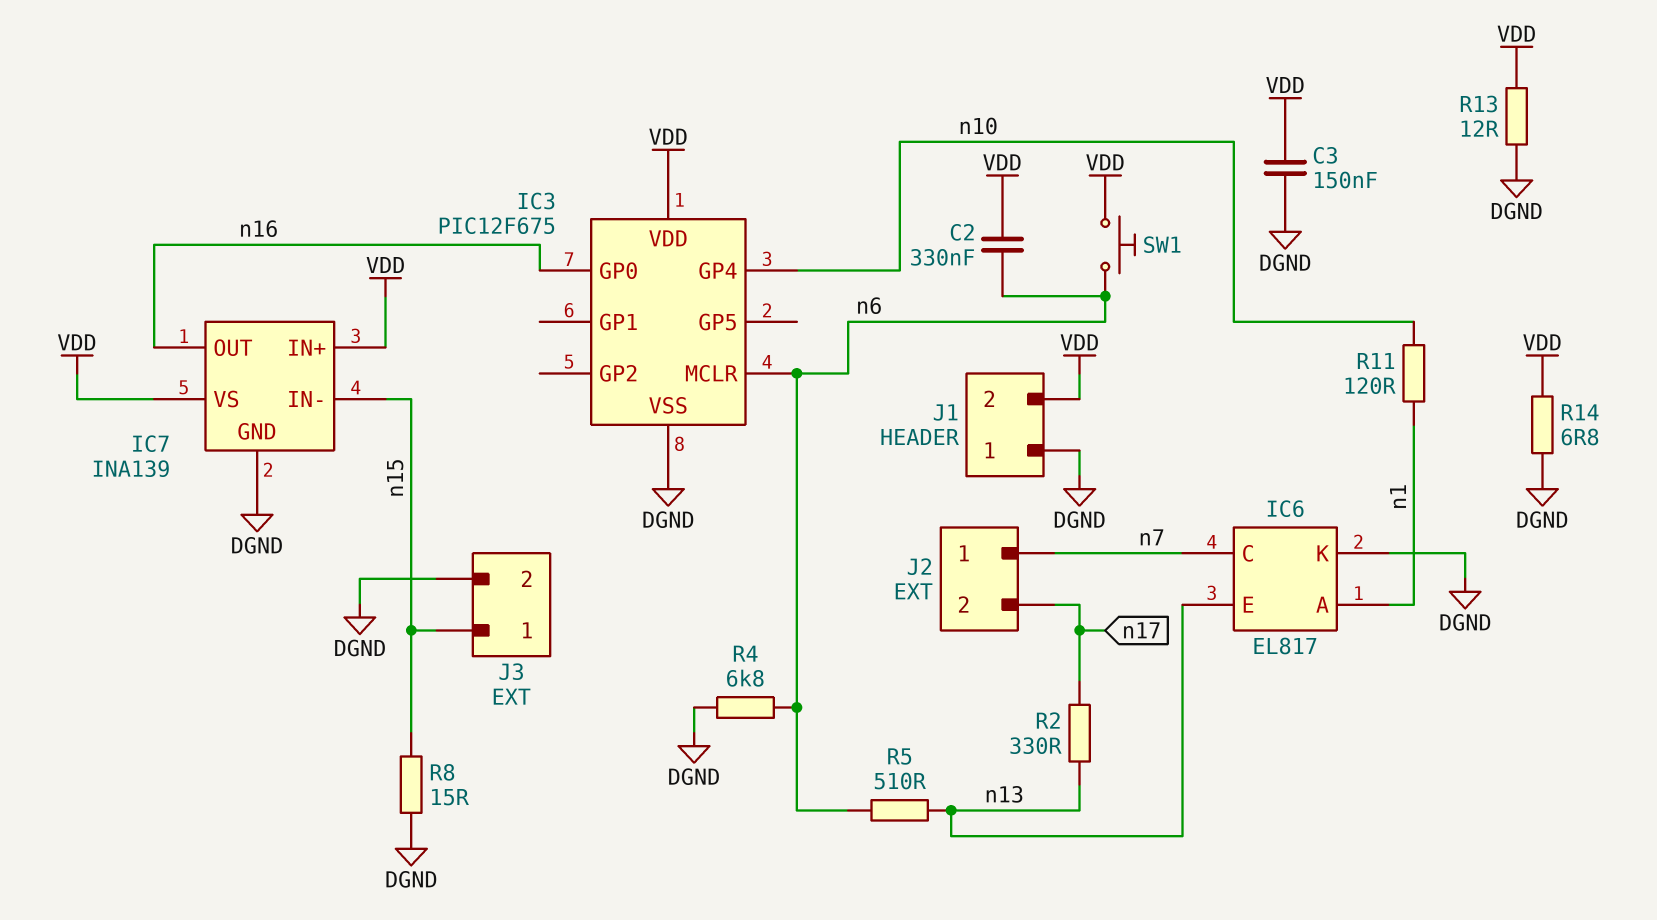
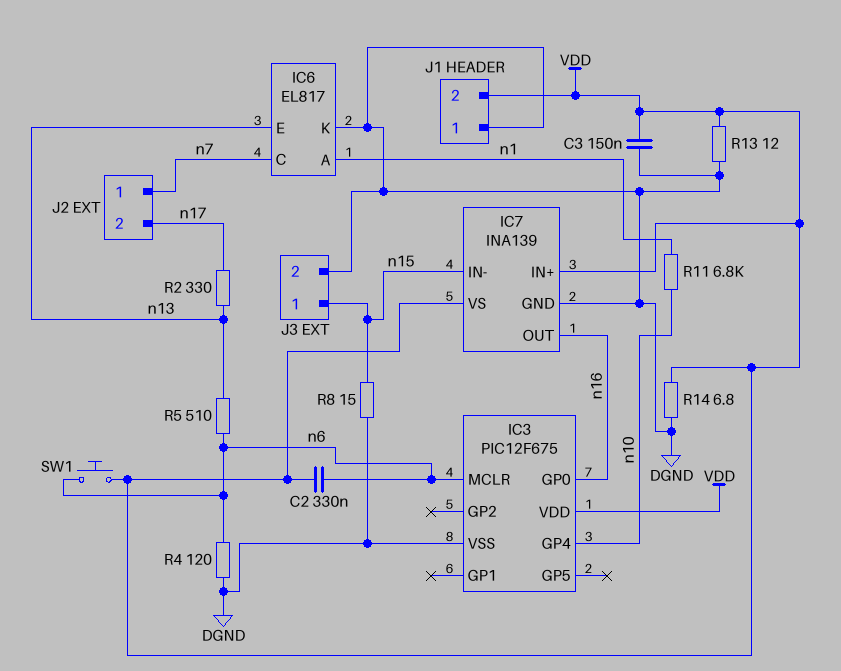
R4: 6.8k (DGND, n6) -> 120 (DGND, n6)
R11: 120 (n1, n10) -> 6.8k (n1, n10)

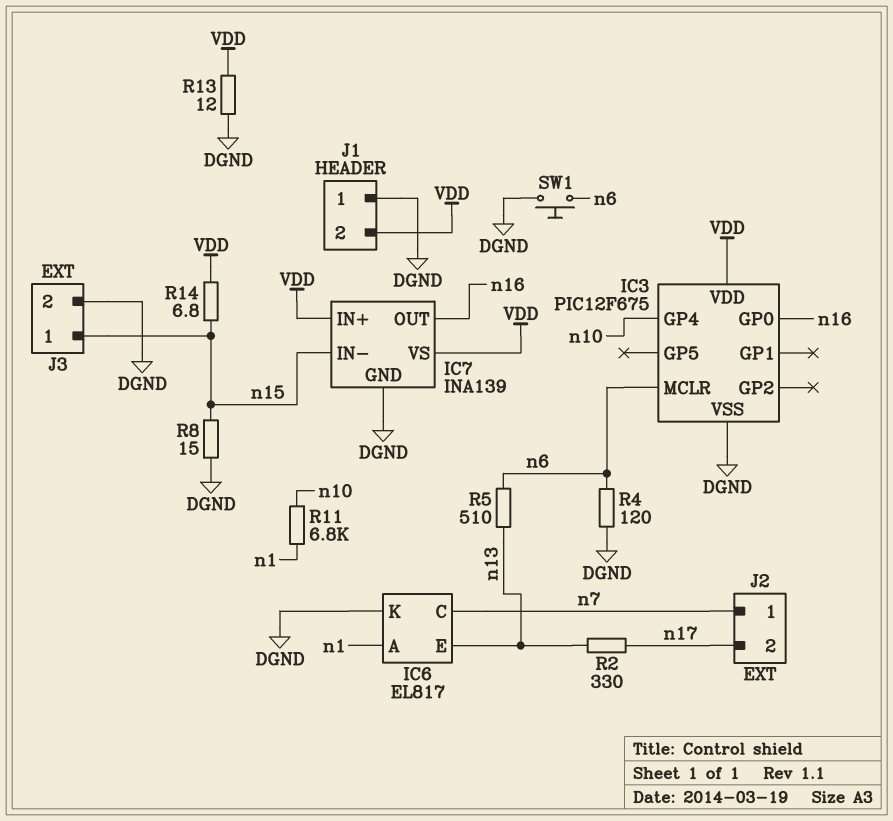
C2: 330nF (VDD, n6) -> none
C3: 150nF (DGND, VDD) -> none
R14: 6.8 (DGND, VDD) -> 6.8 (VDD, n15)
SW1: button (VDD, n6) -> button (DGND, n6)

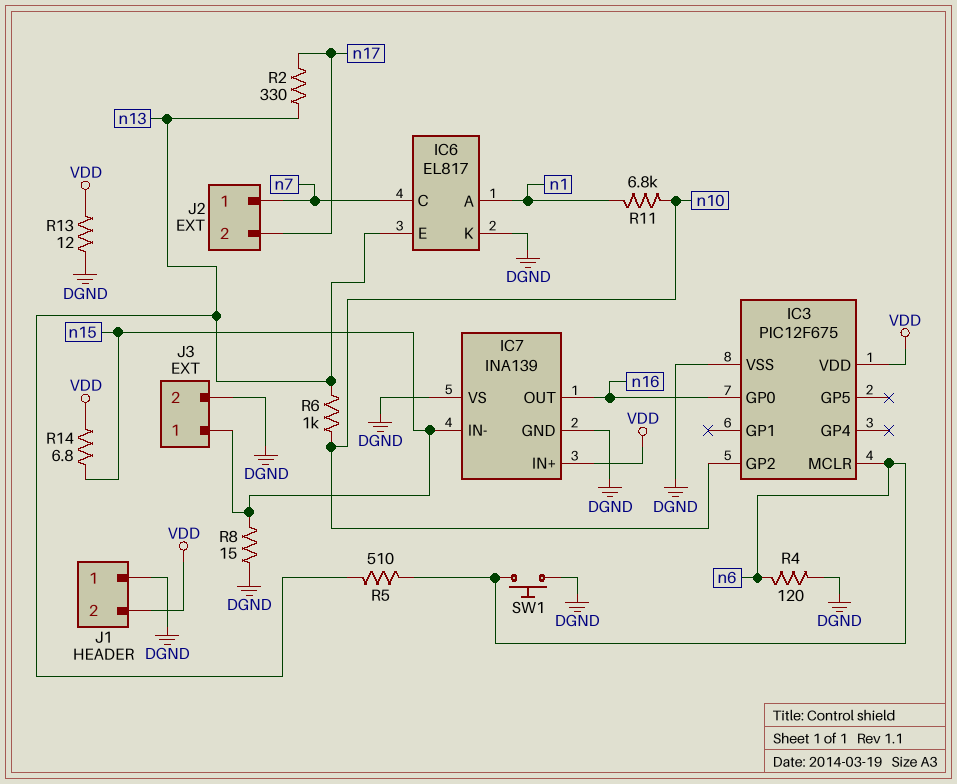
IC3 pin GP2: none -> n10
IC3 pin GP4: n10 -> none
IC7 pin VS: VDD -> DGND
R6: none -> 1k (n10, n13)

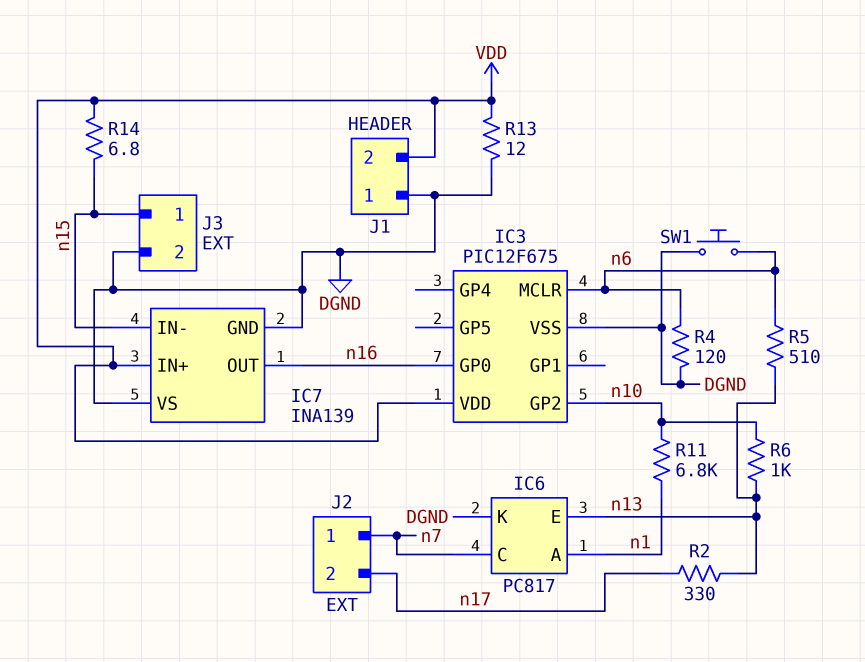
IC6: EL817 -> PC817
R8: 15 (DGND, n15) -> none

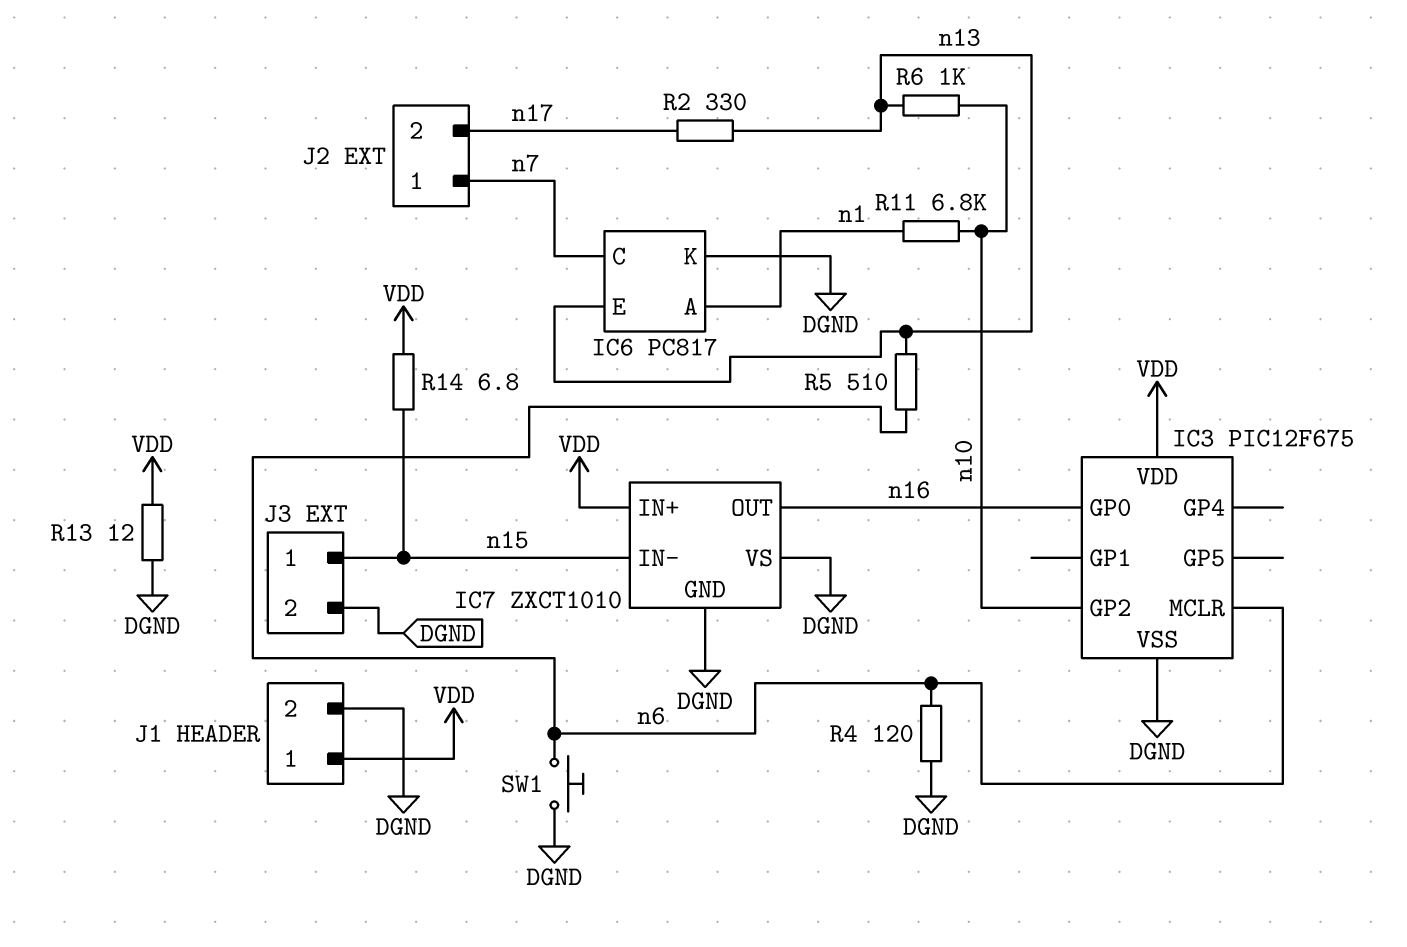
IC7: INA139 -> ZXCT1010
J1 pin 1: DGND -> VDD
J1 pin 2: VDD -> DGND

